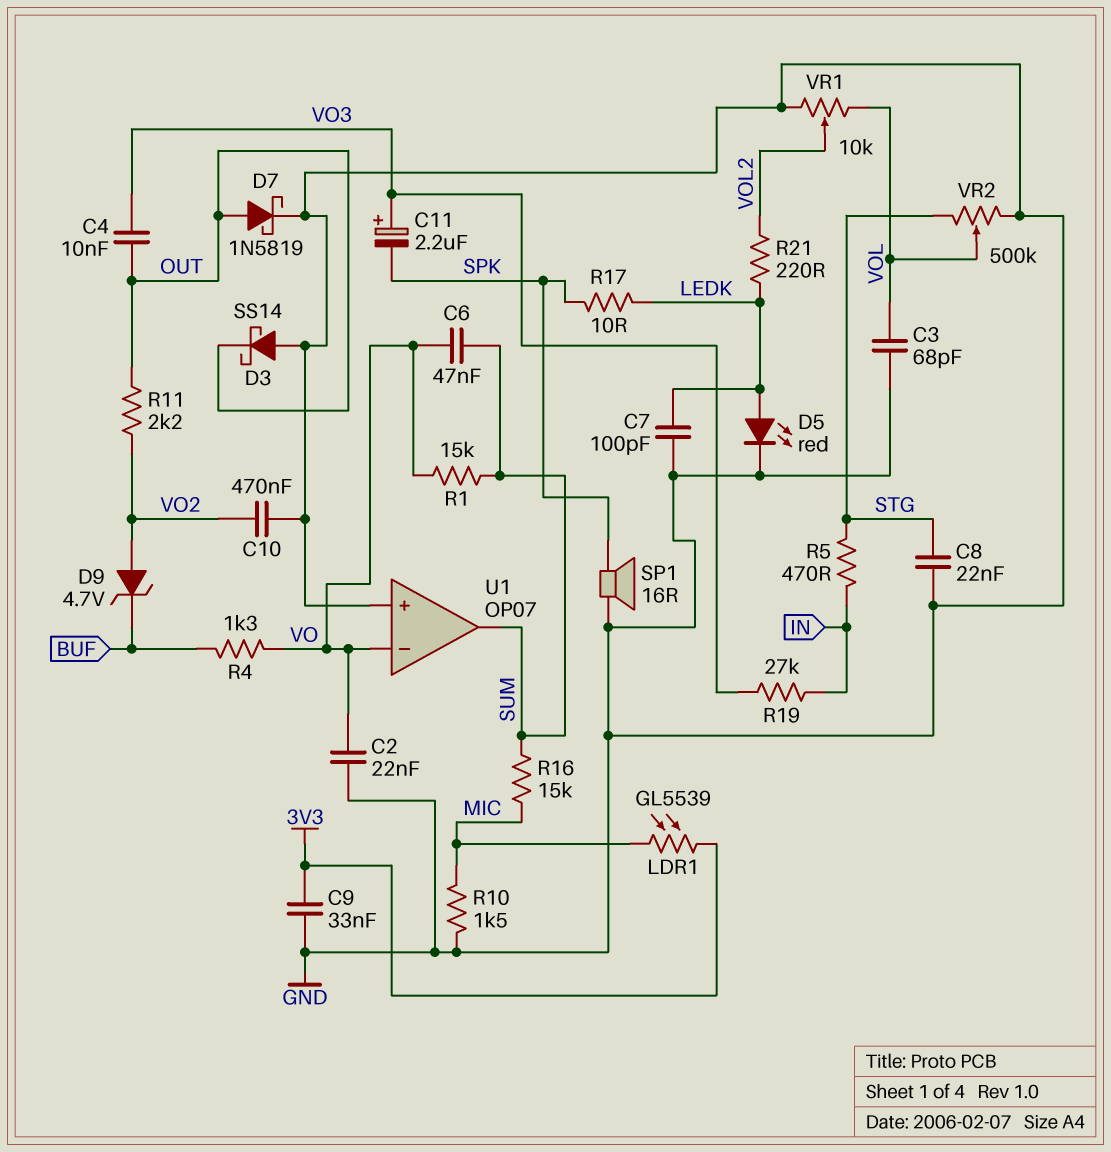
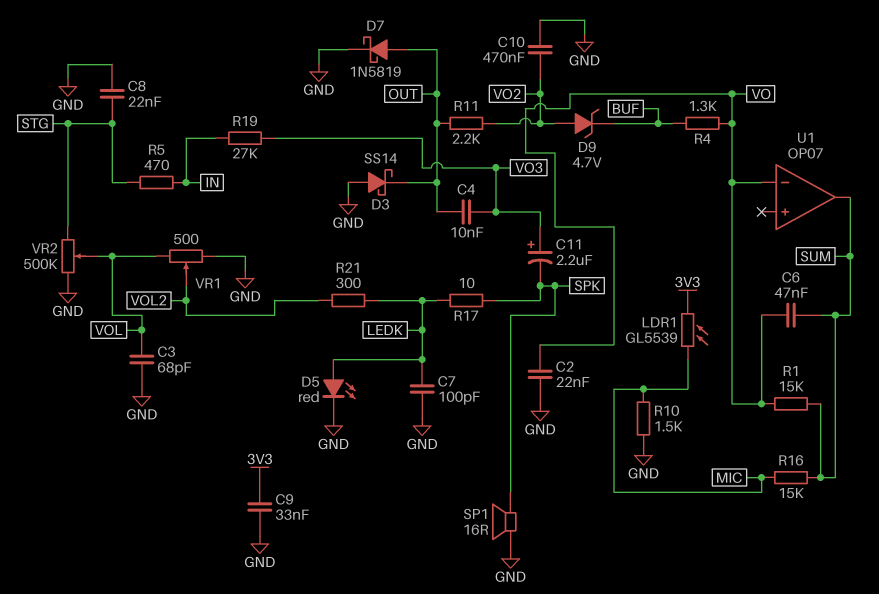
R21: 220 (LEDK, VOL2) -> 300 (LEDK, VOL2)
U1 pin in+: GND -> none
VR1: 10k (GND, VOL, wiper VOL2) -> 500 (GND, VOL, wiper VOL2)

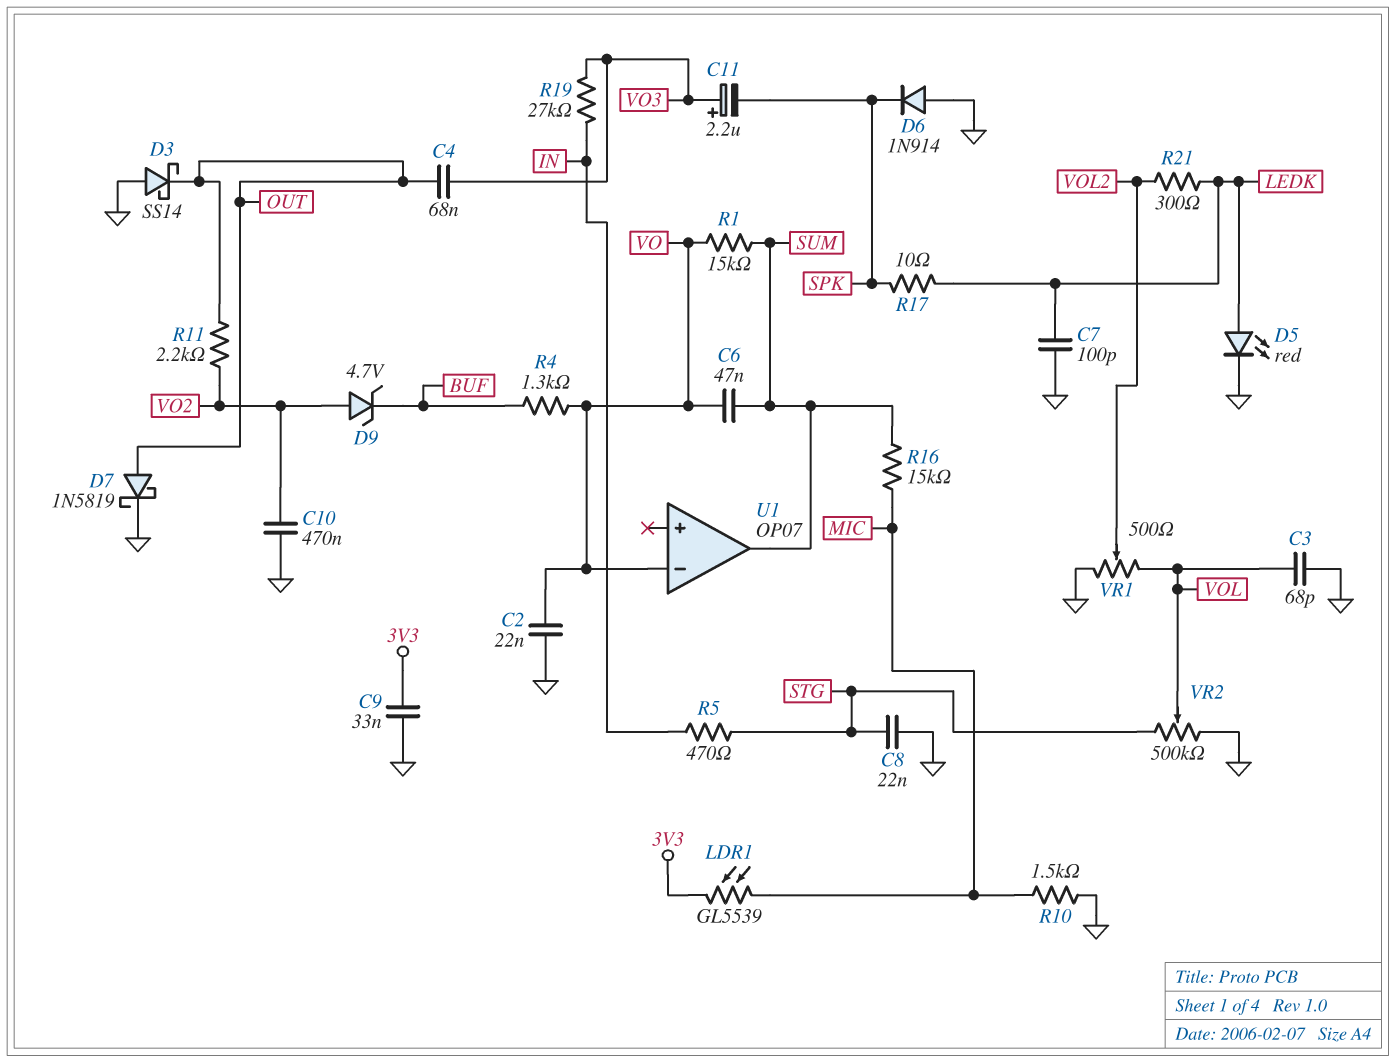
C4: 10nF (OUT, VO3) -> 68nF (OUT, VO3)
D6: none -> diode 1N914 (A GND, K SPK)
SP1: speaker 16R (GND, SPK) -> none

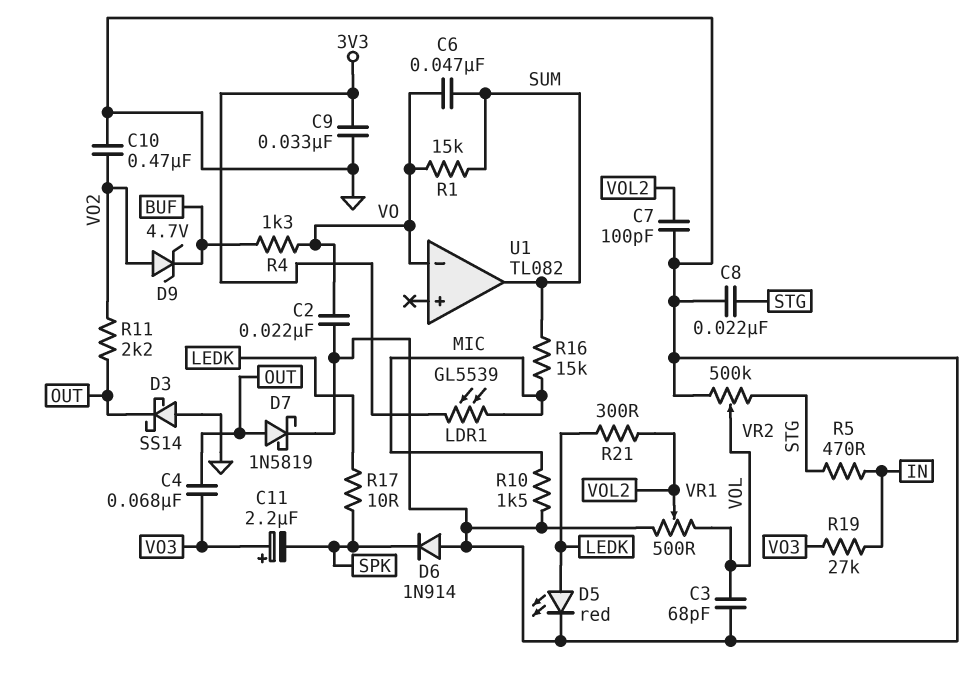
C7: 100pF (GND, LEDK) -> 100pF (GND, VOL2)
U1: OP07 -> TL082

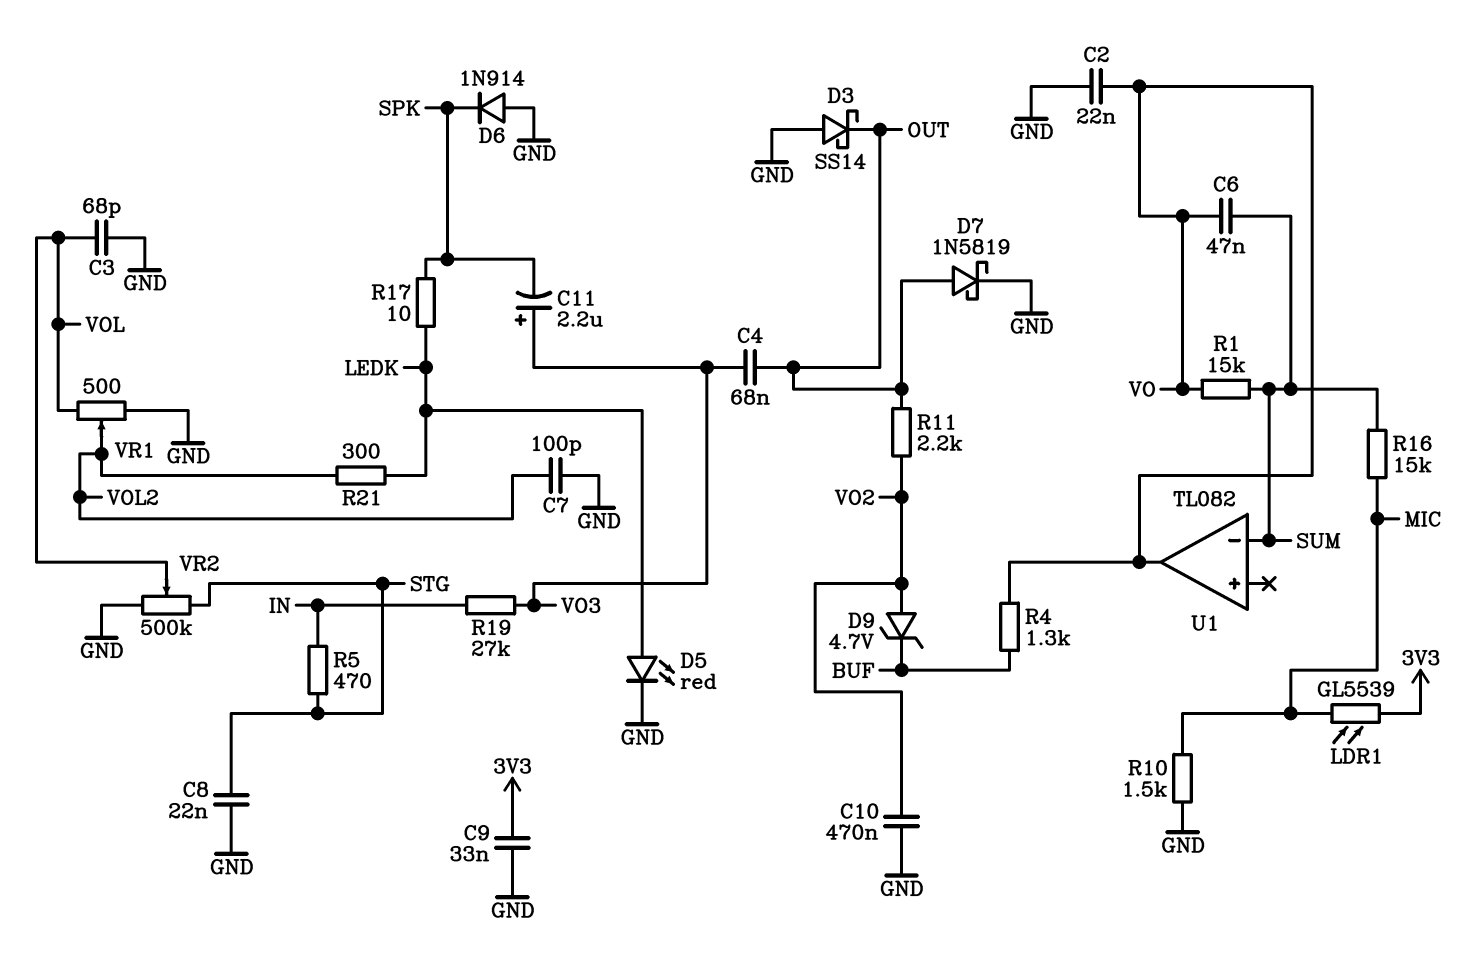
U1 pin in-: VO -> SUM
U1 pin out: SUM -> VO

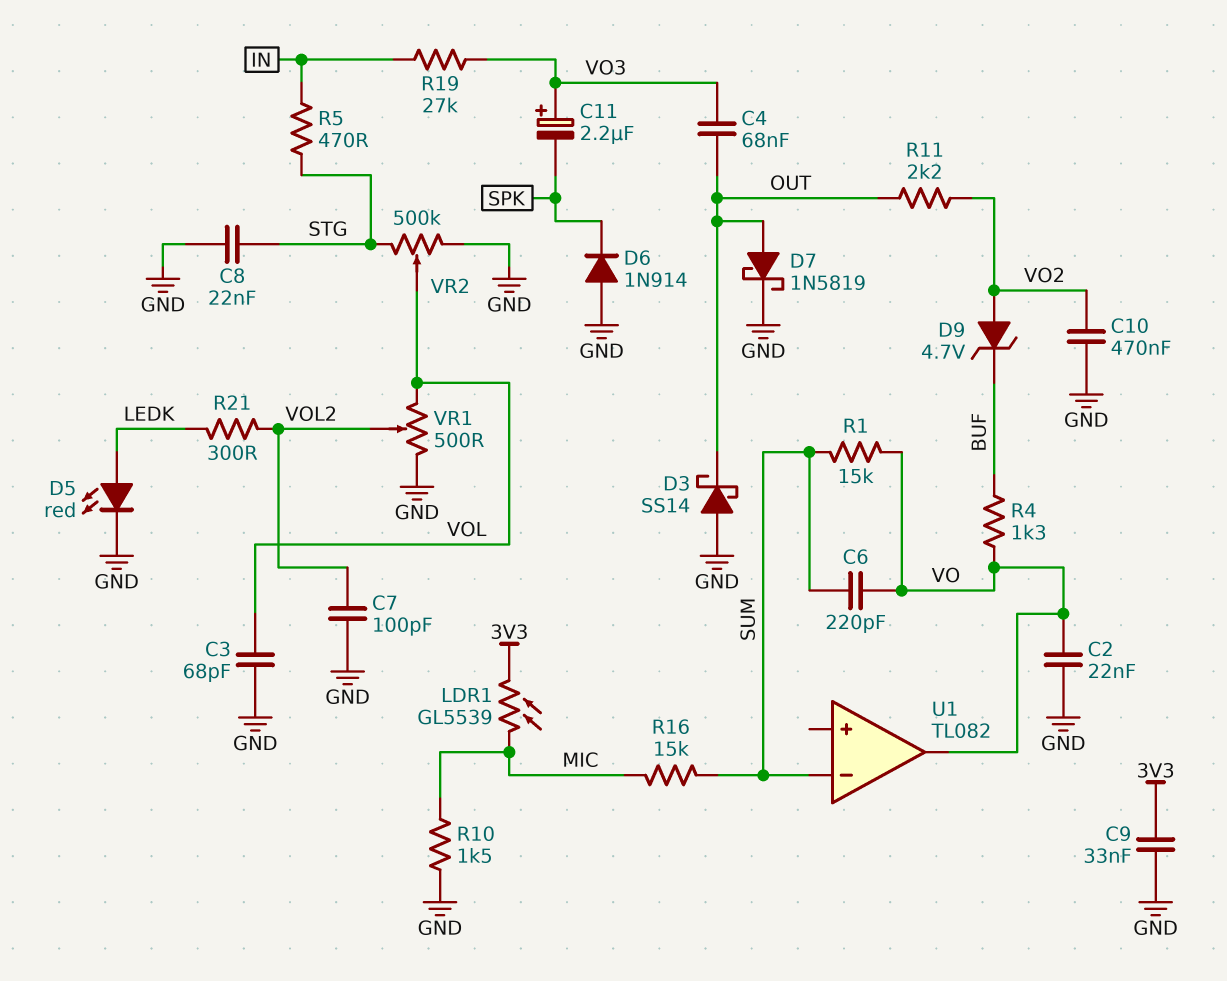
C6: 47nF (SUM, VO) -> 220pF (SUM, VO)
R17: 10 (LEDK, SPK) -> none

